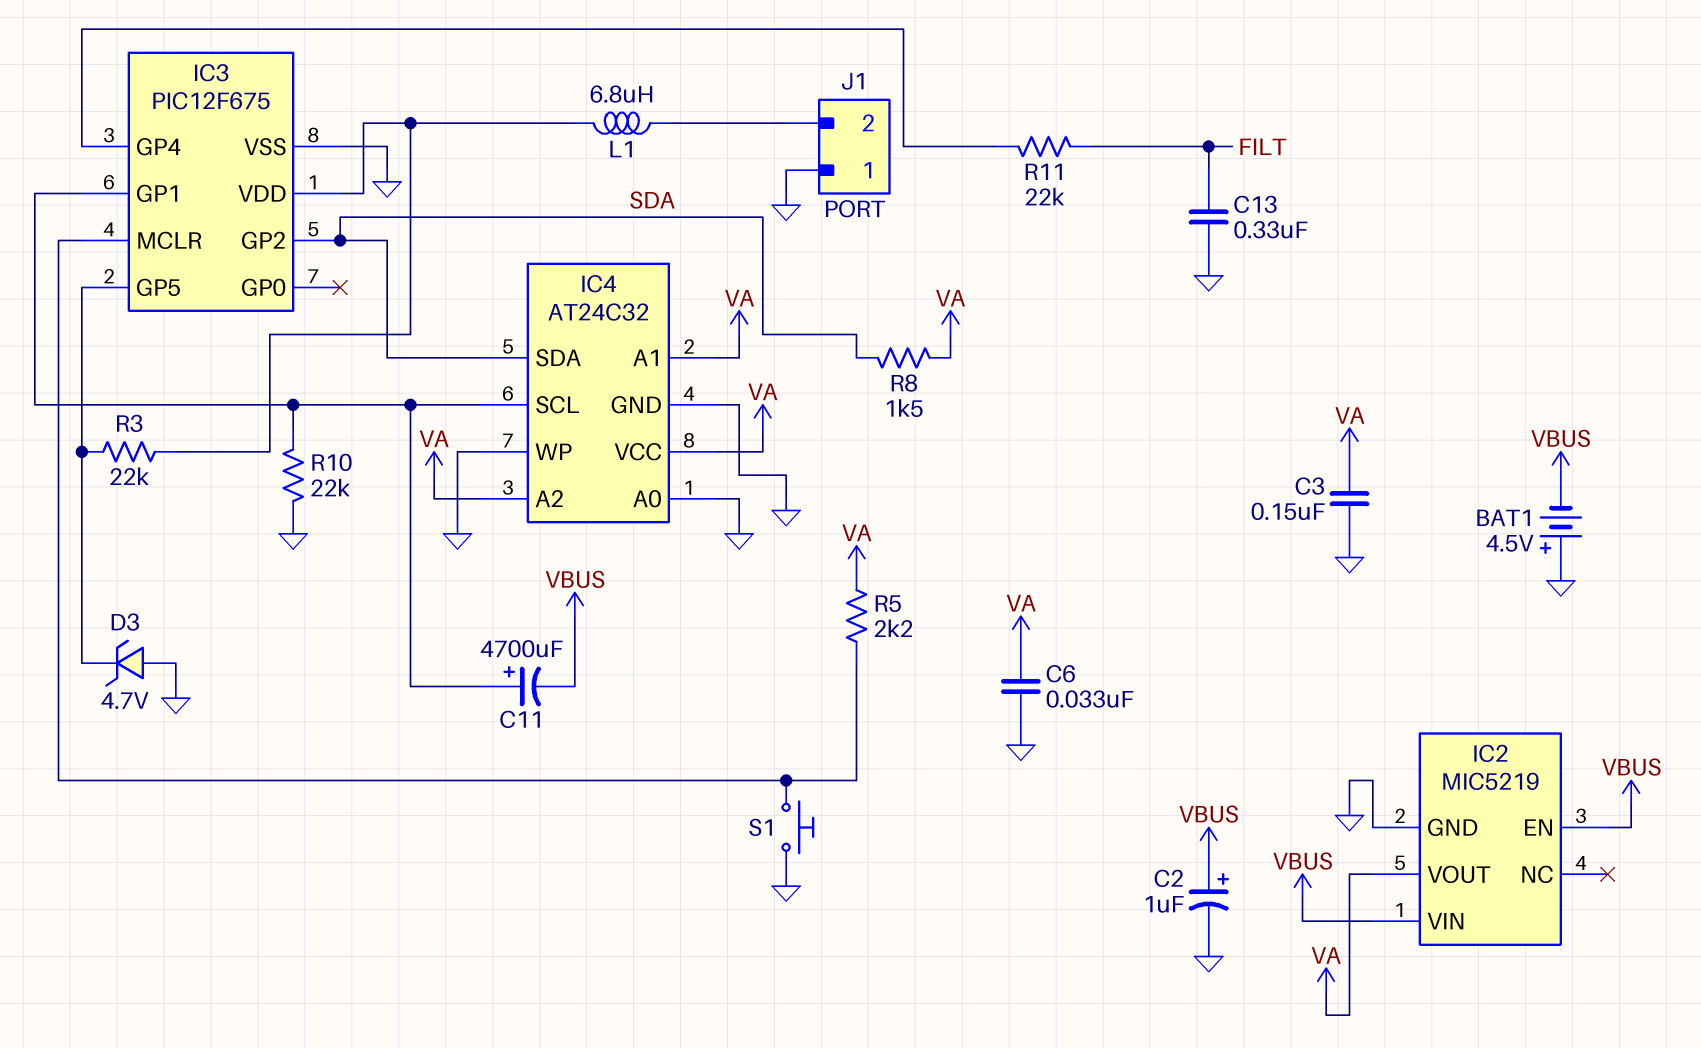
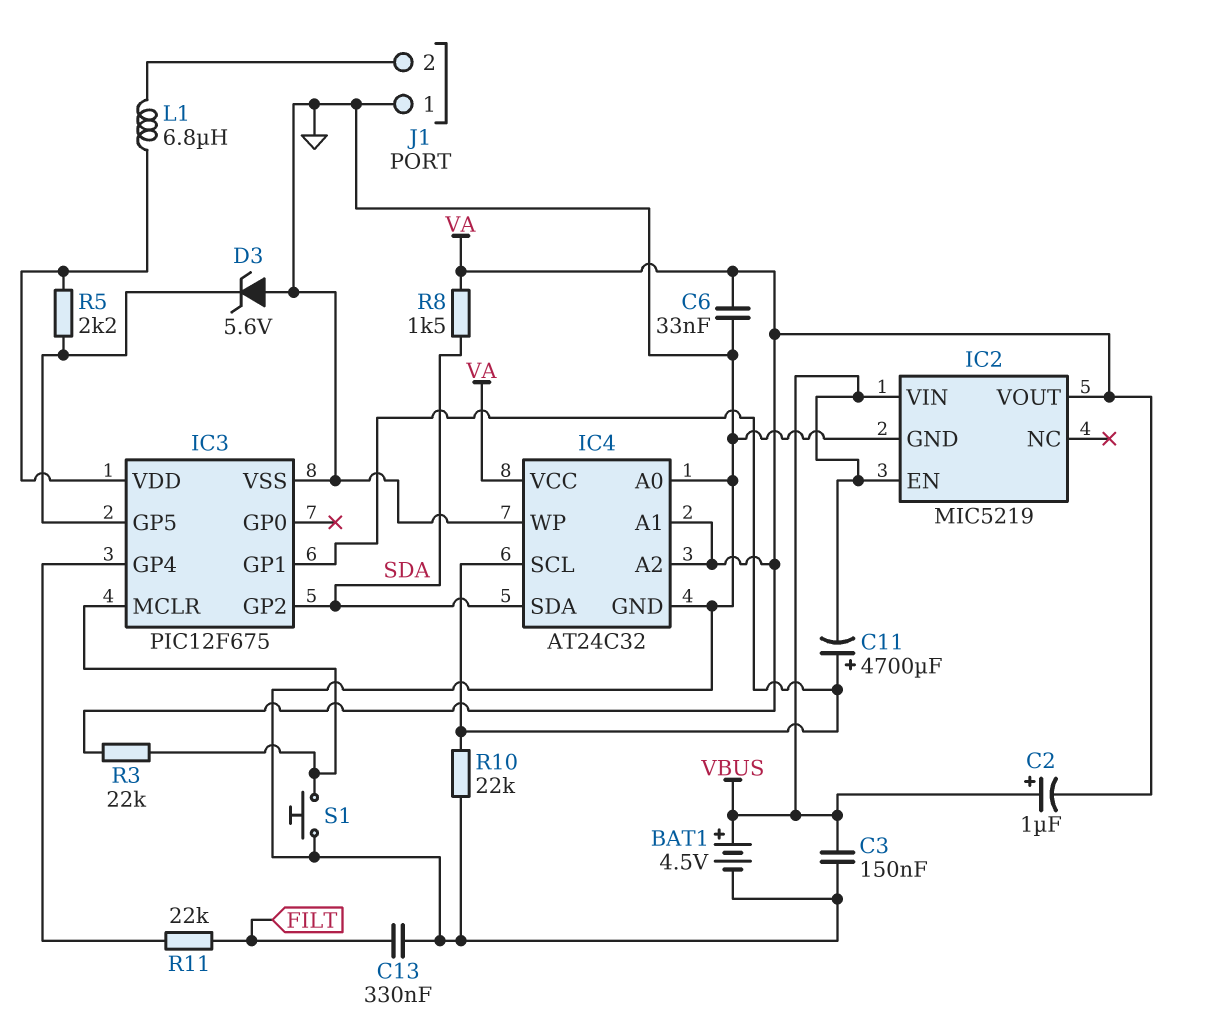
BAT1: 4.5V (plus GND, minus VBUS) -> 4.5V (plus VBUS, minus GND)
C2: 1uF (plus VBUS, minus GND) -> 1uF (plus VBUS, minus VA)
C3: 150nF (GND, VA) -> 150nF (GND, VBUS)
D3: zener 4.7V (A GND, K IC3/GP5) -> zener 5.6V (A GND, K IC3/GP5)
R3: 22k (IC3/GP5, IC3/VDD) -> 22k (IC3/MCLR, VA)
R5: 2.2k (IC3/MCLR, VA) -> 2.2k (IC3/GP5, IC3/VDD)

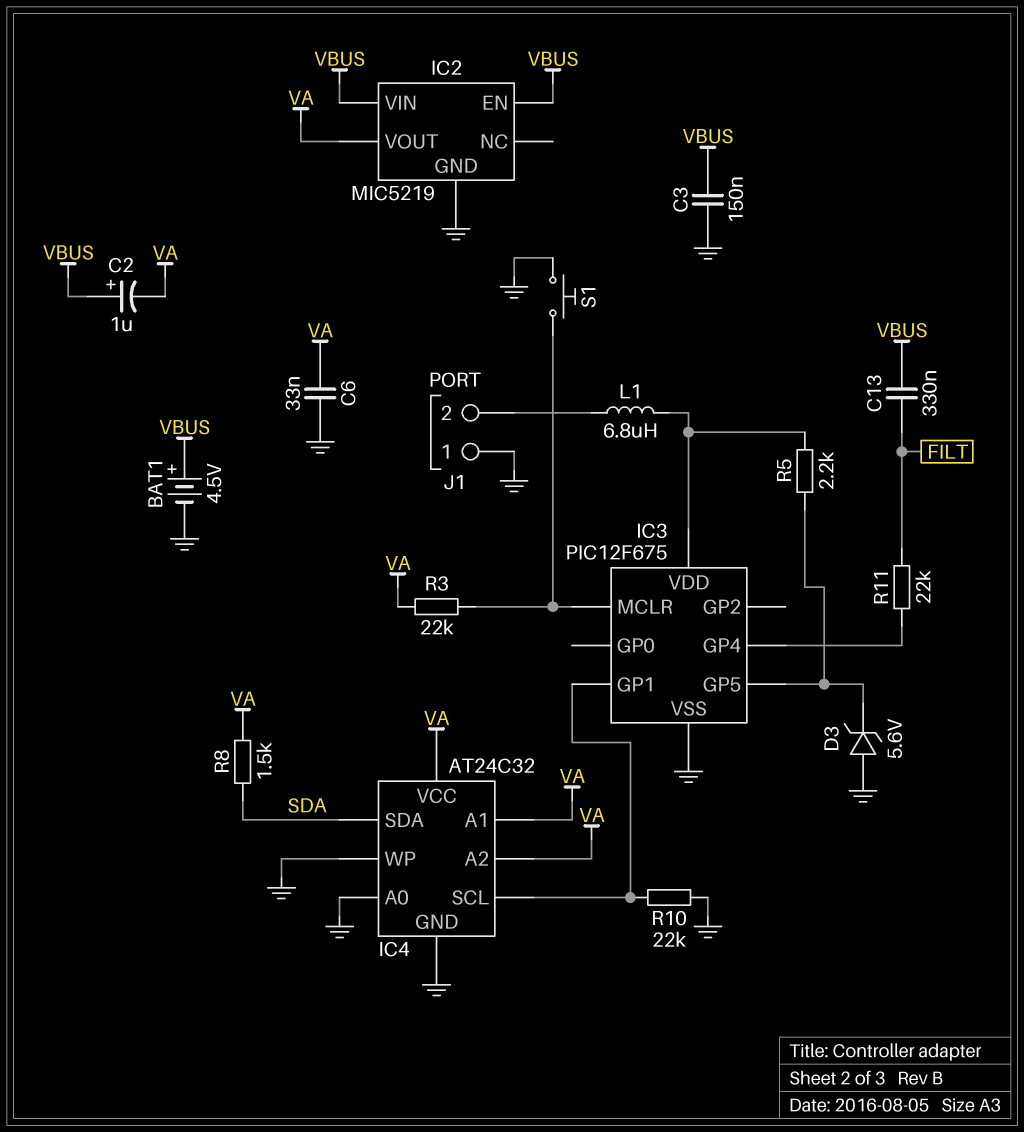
C11: 4700uF (plus IC3/GP1, minus VBUS) -> none
C13: 330nF (FILT, GND) -> 330nF (FILT, VBUS)
IC3 pin GP2: SDA -> none

